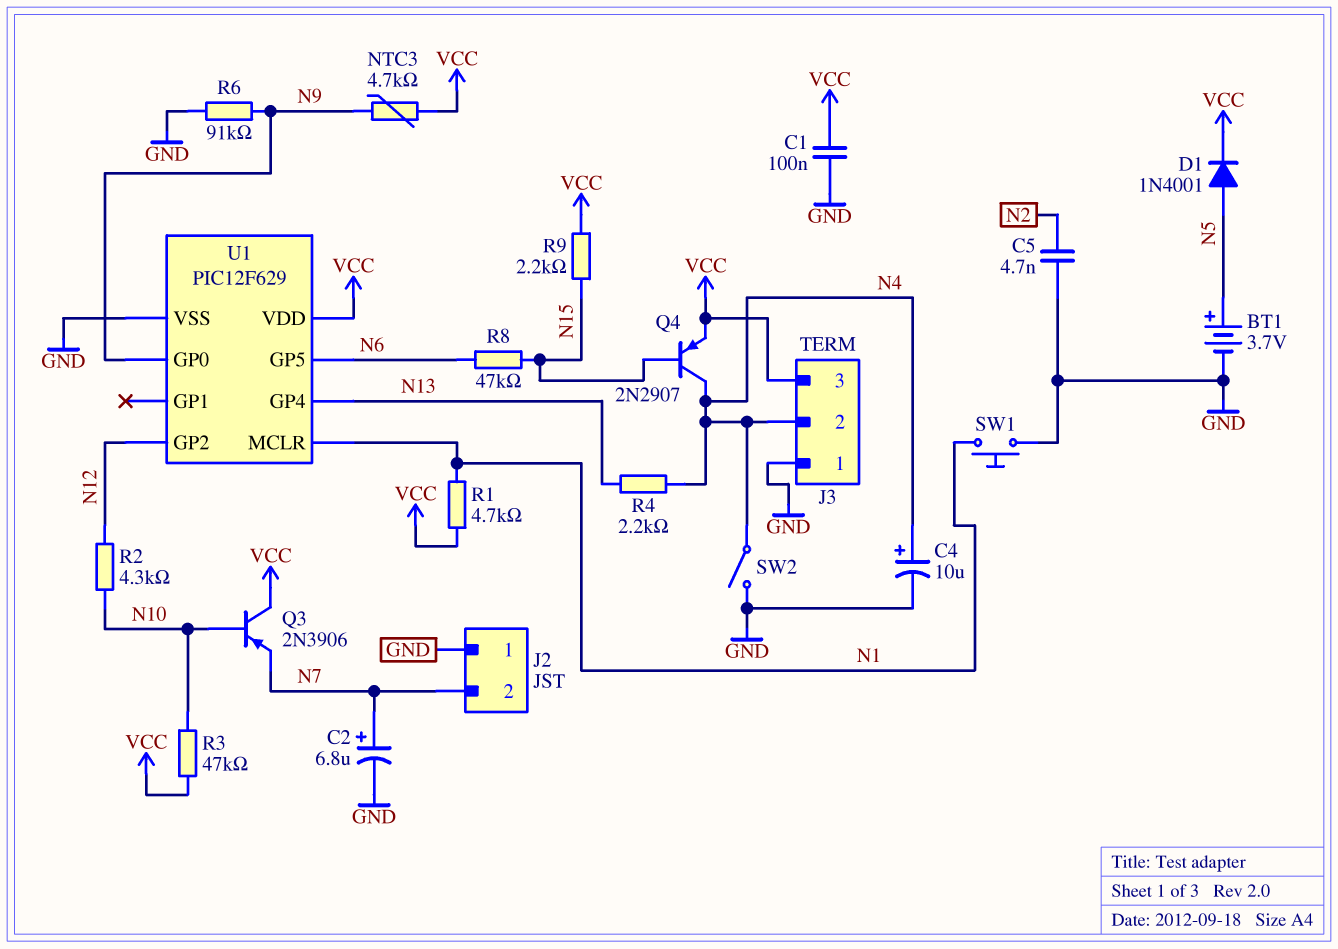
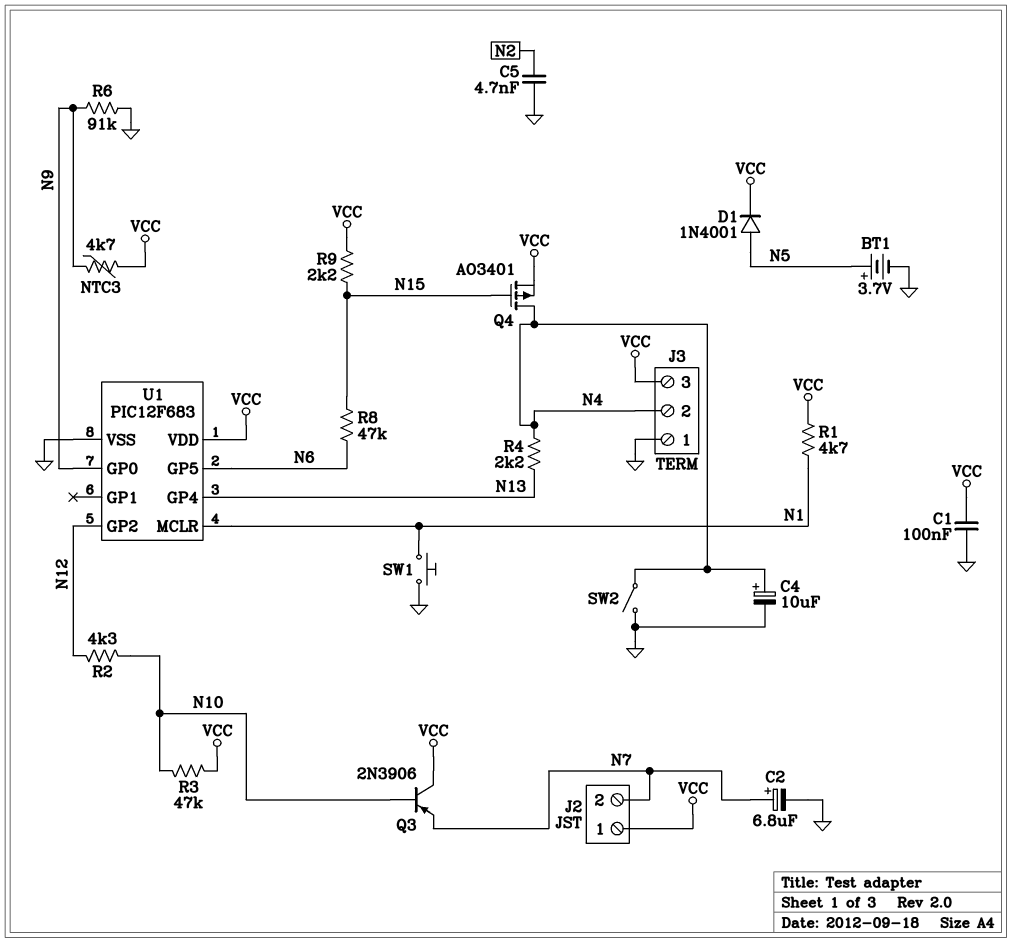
J2 pin 1: GND -> VCC
Q4: PNP 2N2907 (B N15, C N4, E VCC) -> PMOS AO3401 (G N15, D N4, S VCC)
U1: PIC12F629 -> PIC12F683

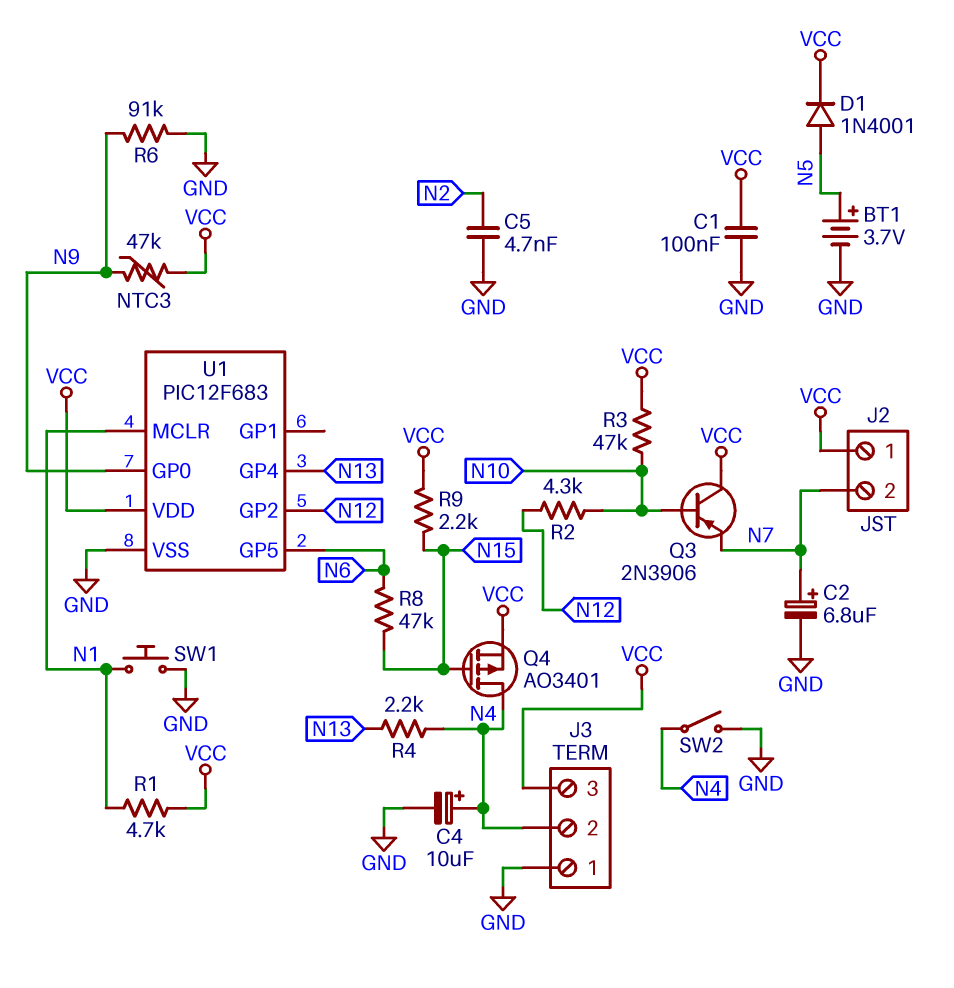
NTC3: 4.7k (N9, VCC) -> 47k (N9, VCC)

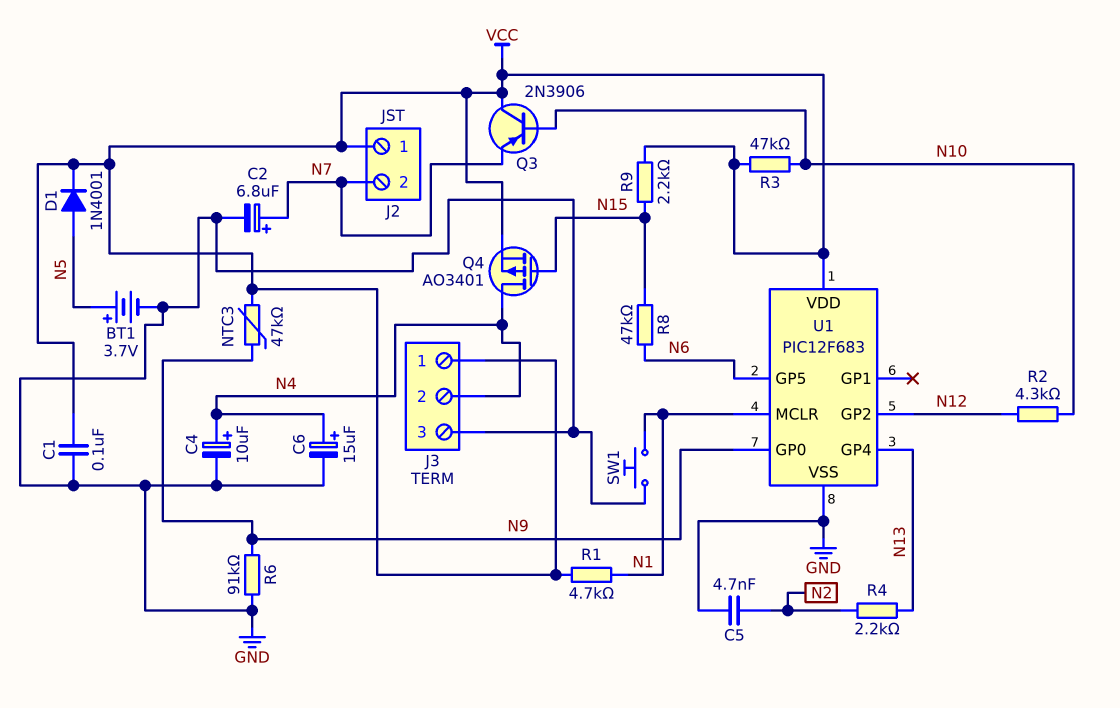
C6: none -> 15uF (plus N4, minus GND)
J3 pin 1: GND -> VCC
J3 pin 3: VCC -> GND
R4: 2.2k (N4, N13) -> 2.2k (N2, N13)
SW2: switch (GND, N4) -> none

